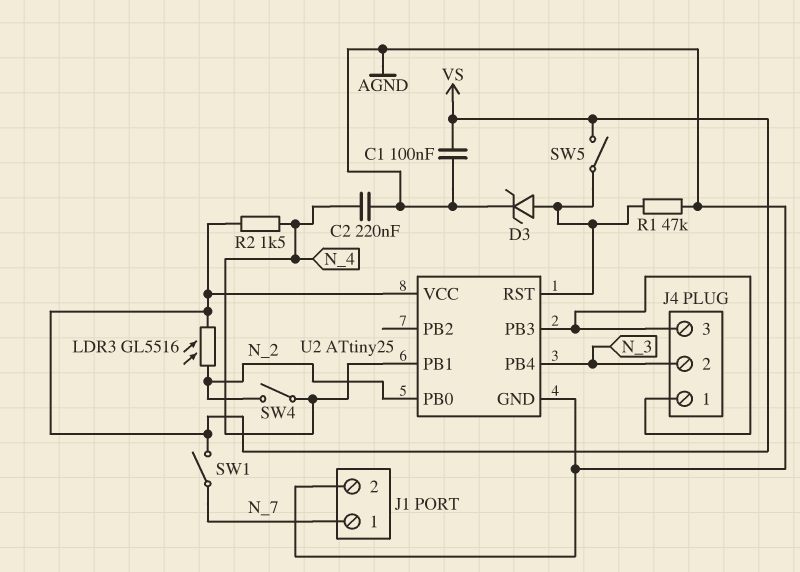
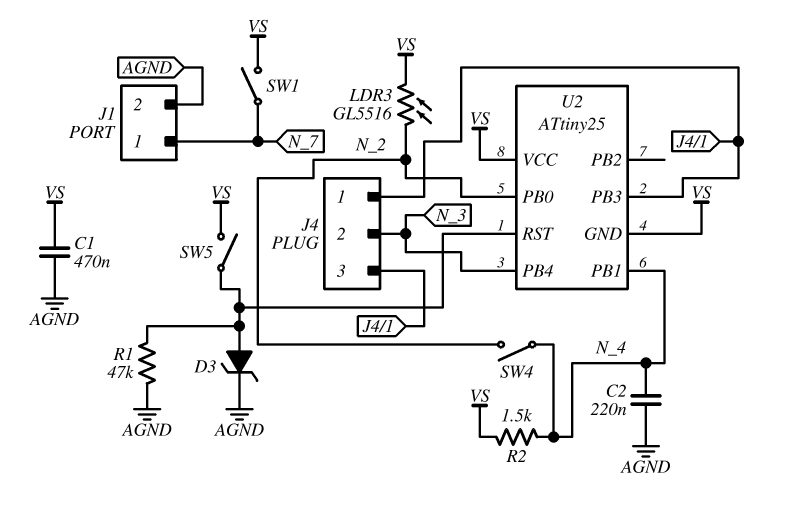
C1: 100nF (AGND, VS) -> 470nF (AGND, VS)
U2 pin GND: AGND -> VS

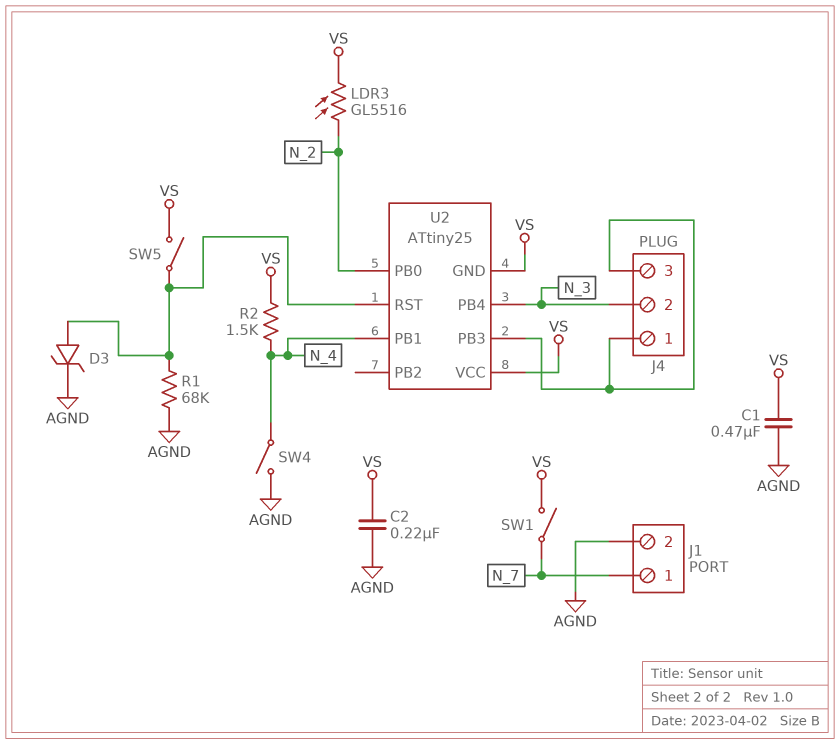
C2: 220nF (AGND, N_4) -> 220nF (AGND, VS)
R1: 47k (AGND, U2/RST) -> 68k (AGND, U2/RST)
SW4: switch (N_2, N_4) -> switch (AGND, N_4)

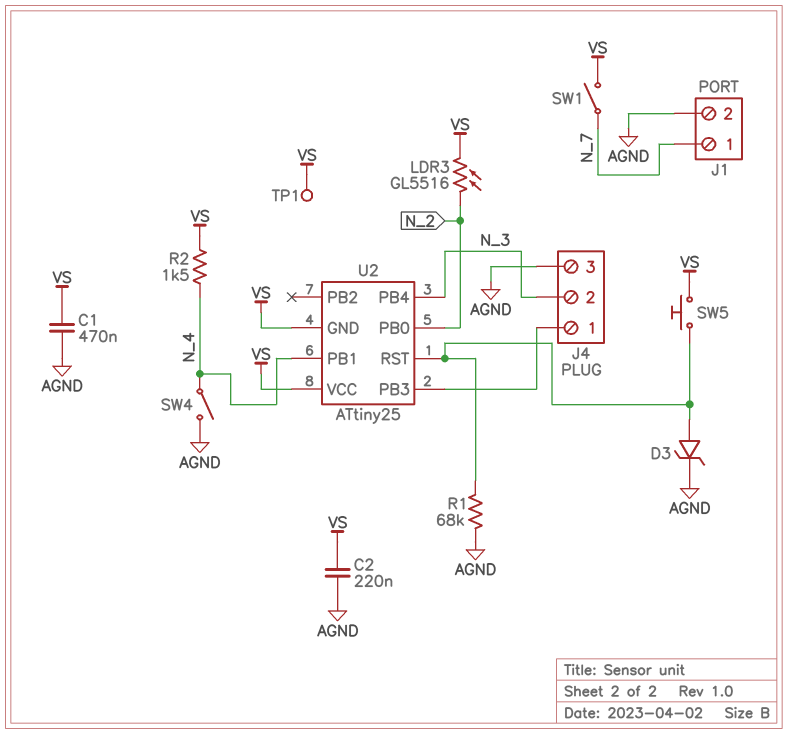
J4 pin 3: J4/1 -> AGND
SW5: switch (U2/RST, VS) -> button (U2/RST, VS)
TP1: none -> test point (VS)

